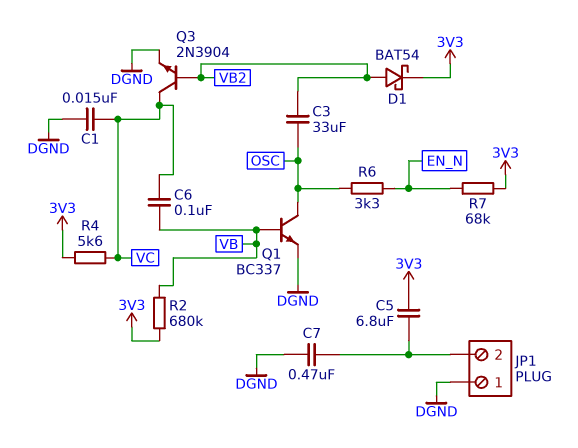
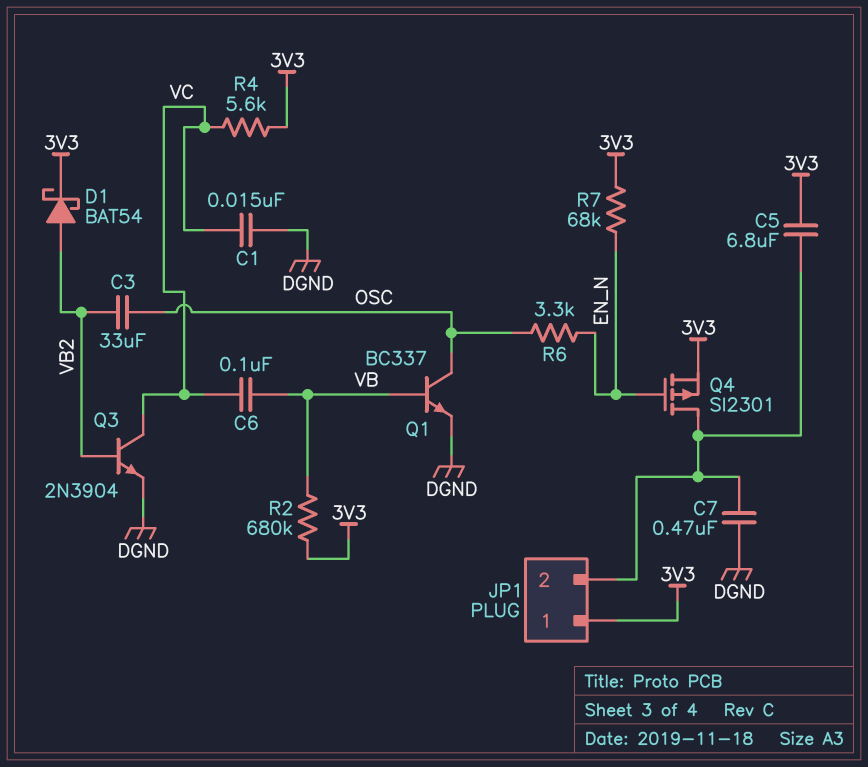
JP1 pin 1: DGND -> 3V3
Q4: none -> PMOS SI2301 (G EN_N, D JP1/2, S 3V3)

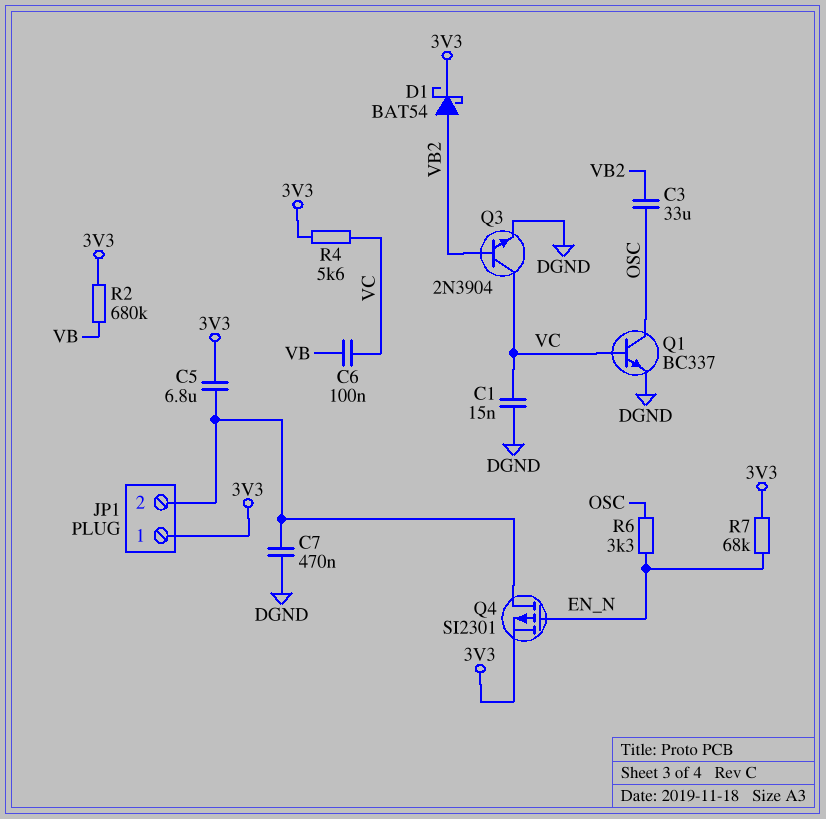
Q1: NPN BC337 (B VB, C OSC, E DGND) -> NPN BC337 (B VC, C OSC, E DGND)

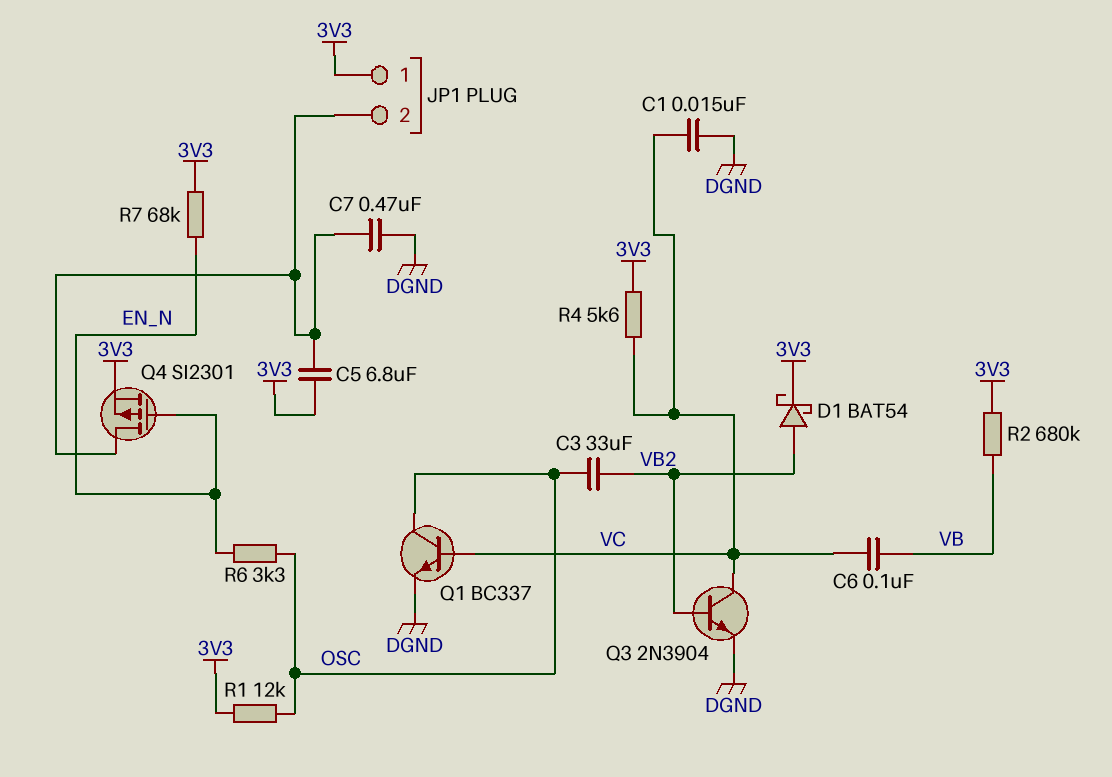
R1: none -> 12k (3V3, OSC)

